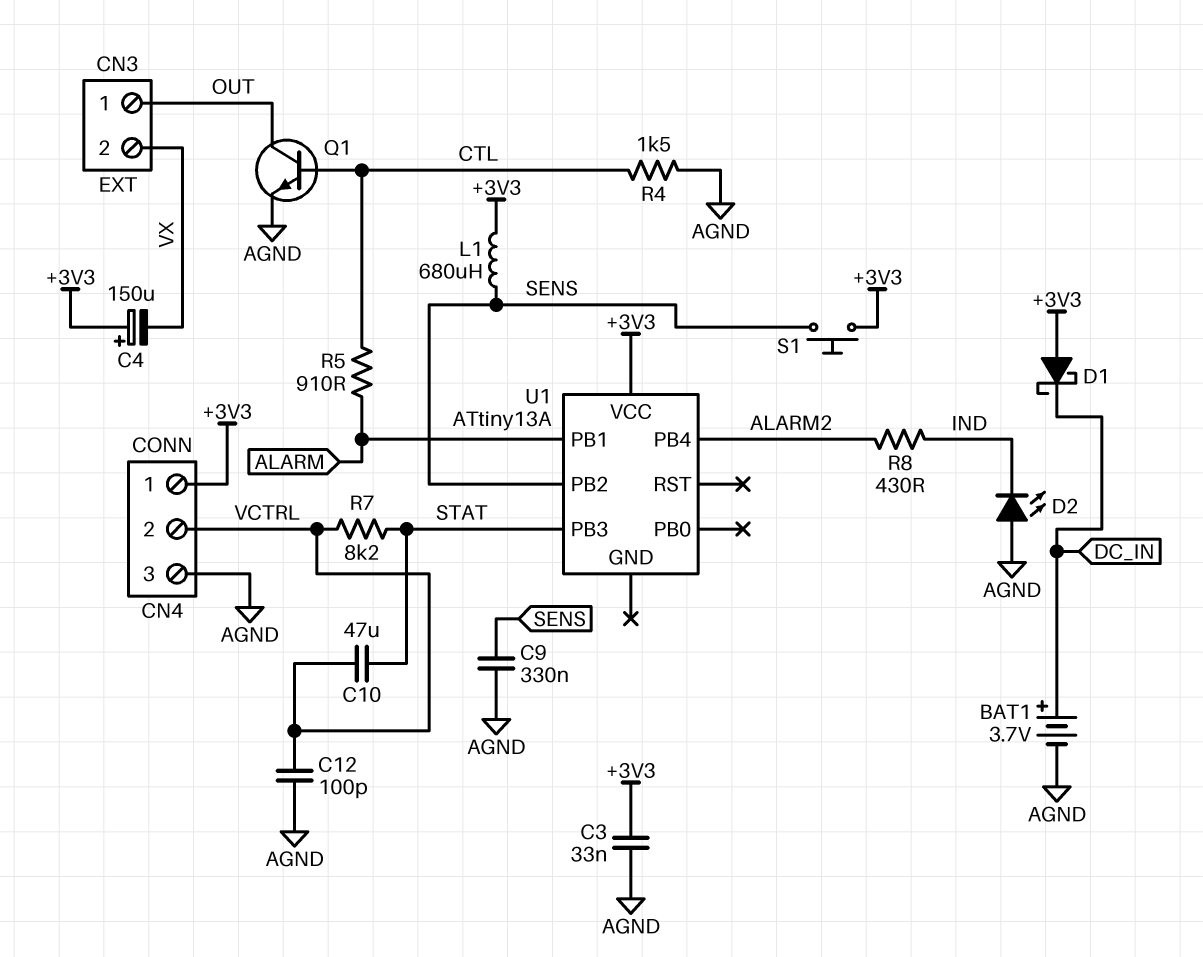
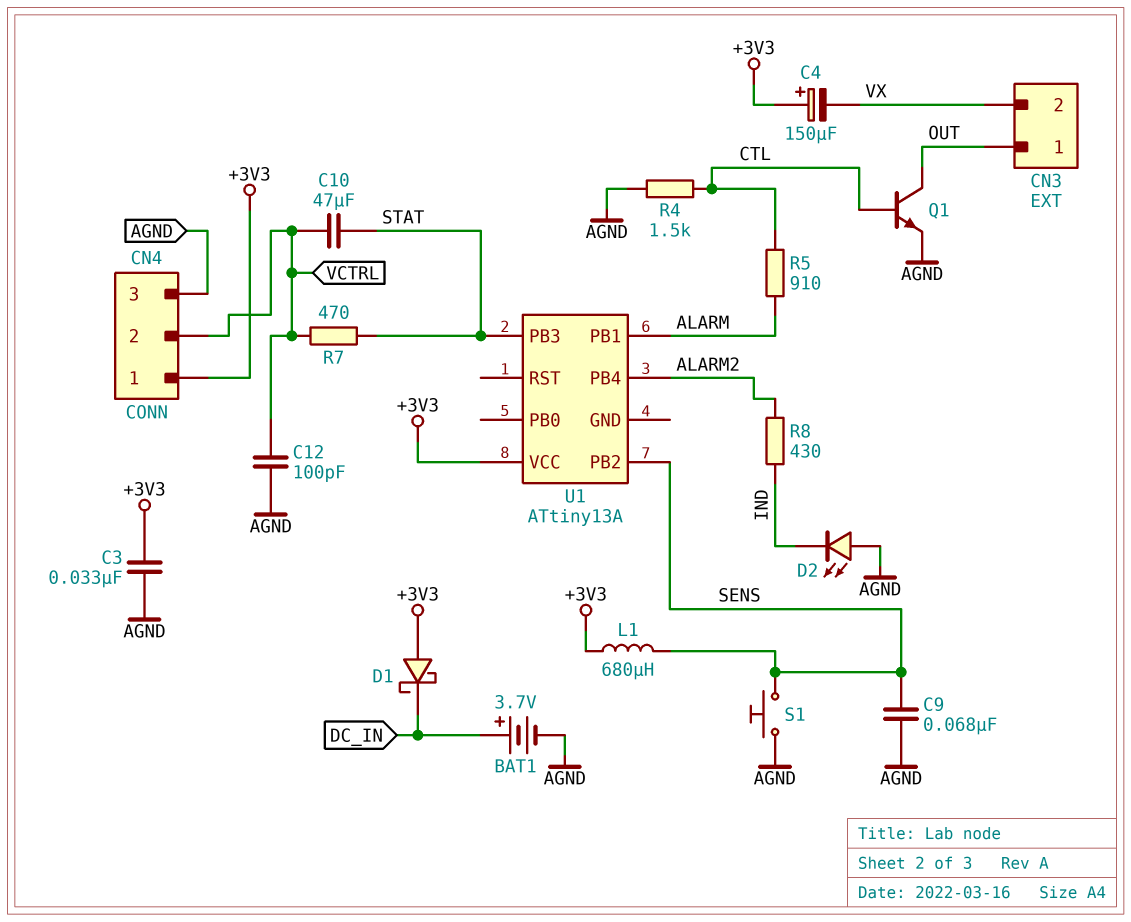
C9: 330nF (AGND, SENS) -> 68nF (AGND, SENS)
R7: 8.2k (STAT, VCTRL) -> 470 (STAT, VCTRL)
S1: button (+3V3, SENS) -> button (AGND, SENS)

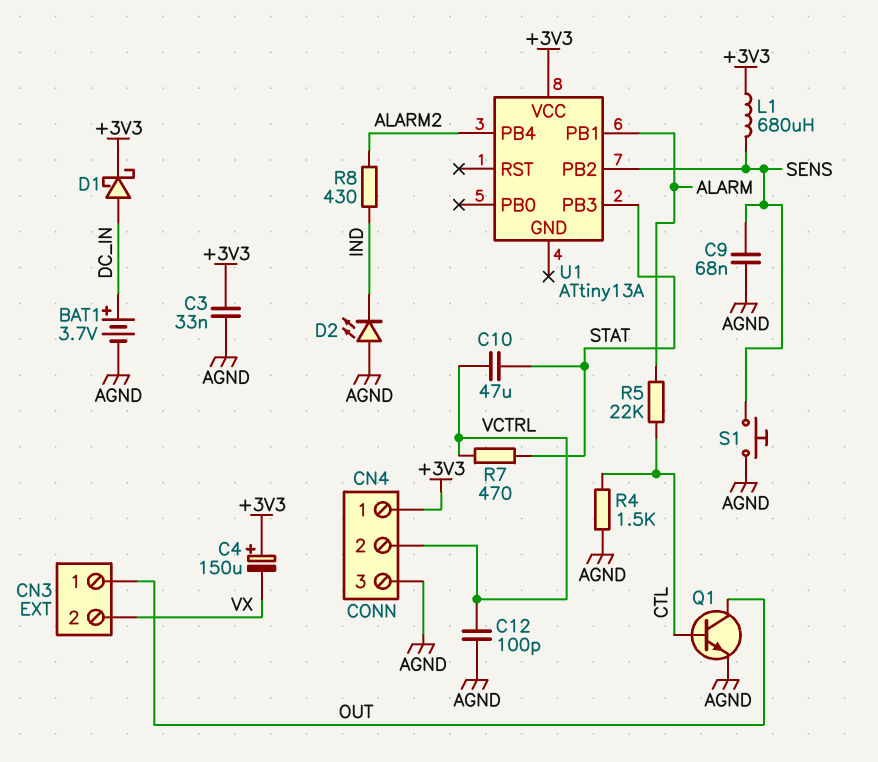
D1: schottky (A +3V3, K DC_IN) -> schottky (A DC_IN, K +3V3)
R5: 910 (ALARM, CTL) -> 22k (ALARM, CTL)

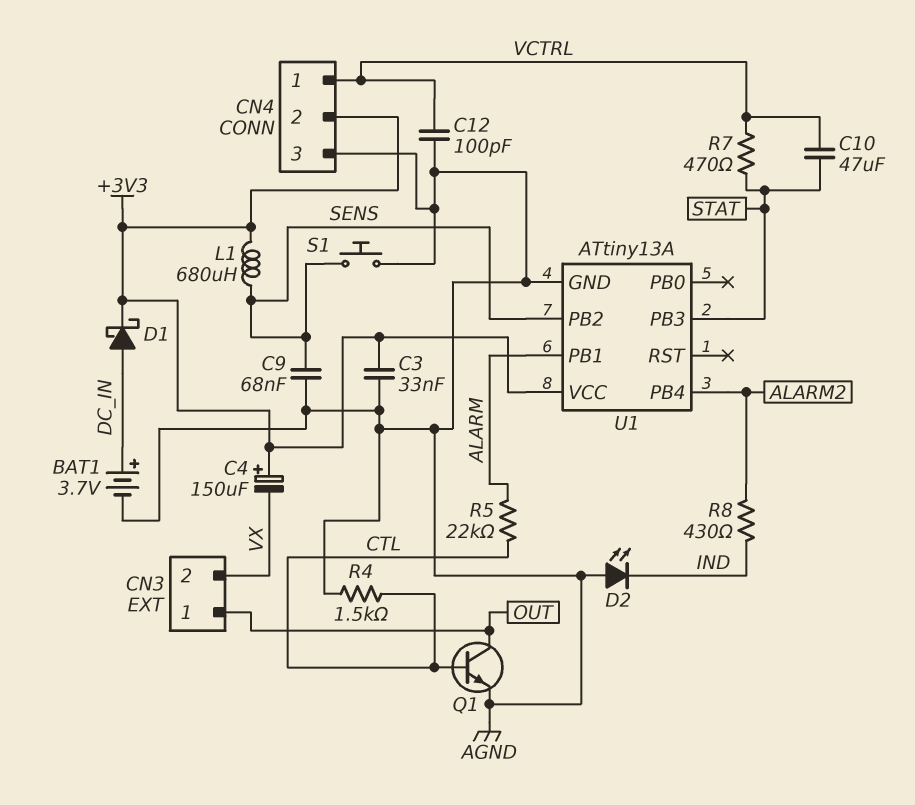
CN4 pin 1: +3V3 -> VCTRL
CN4 pin 2: VCTRL -> +3V3
U1 pin GND: none -> AGND

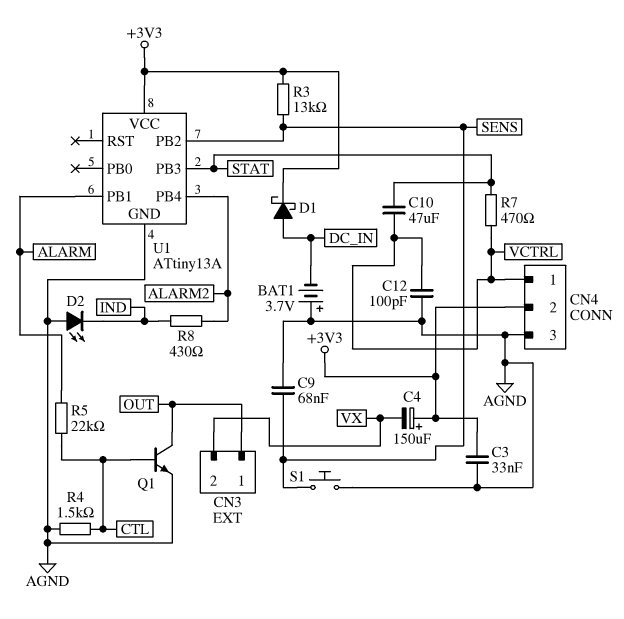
BAT1: 3.7V (plus DC_IN, minus AGND) -> 3.7V (plus AGND, minus DC_IN)
L1: 680uH (+3V3, SENS) -> none
R3: none -> 13k (+3V3, SENS)

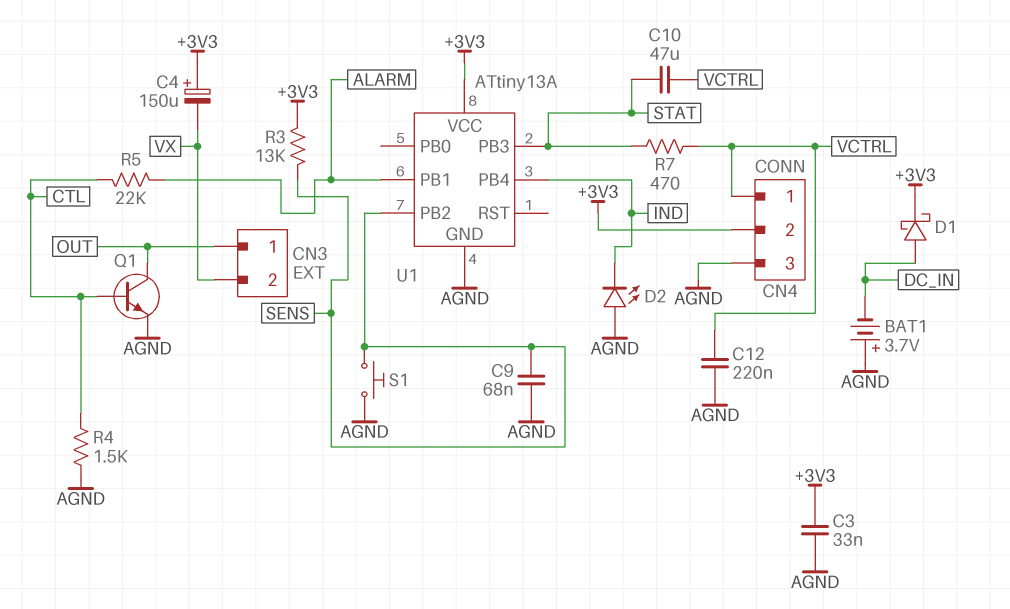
C12: 100pF (AGND, VCTRL) -> 220nF (AGND, VCTRL)
R8: 430 (ALARM2, IND) -> none
U1 pin PB4: ALARM2 -> IND

